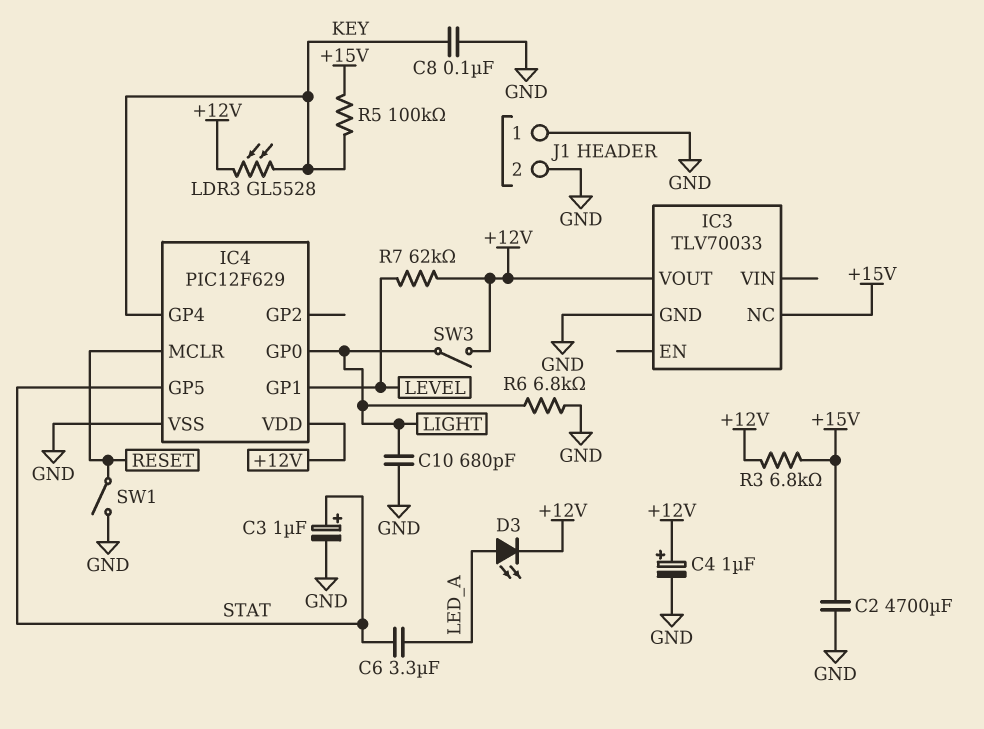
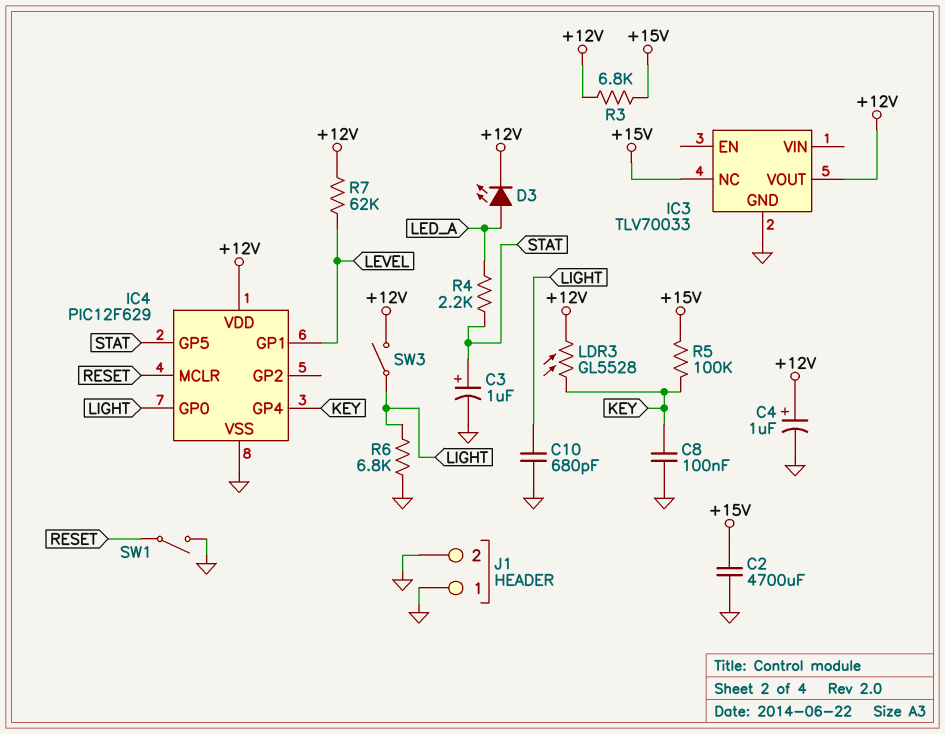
C6: 3.3uF (LED_A, STAT) -> none
R4: none -> 2.2k (LED_A, STAT)

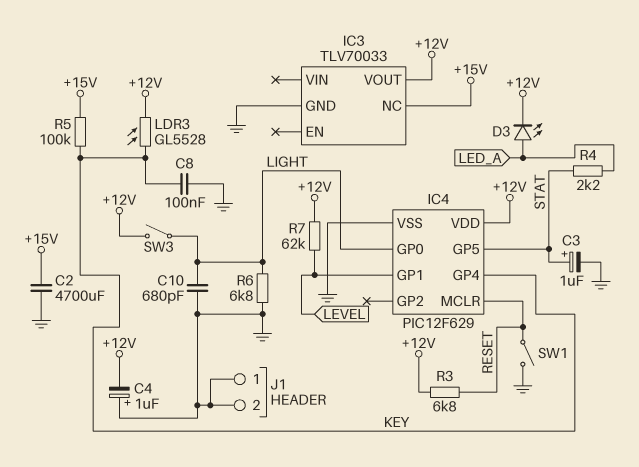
C4: 1uF (plus +12V, minus GND) -> 1uF (plus GND, minus +12V)
R3: 6.8k (+12V, +15V) -> 6.8k (+12V, RESET)

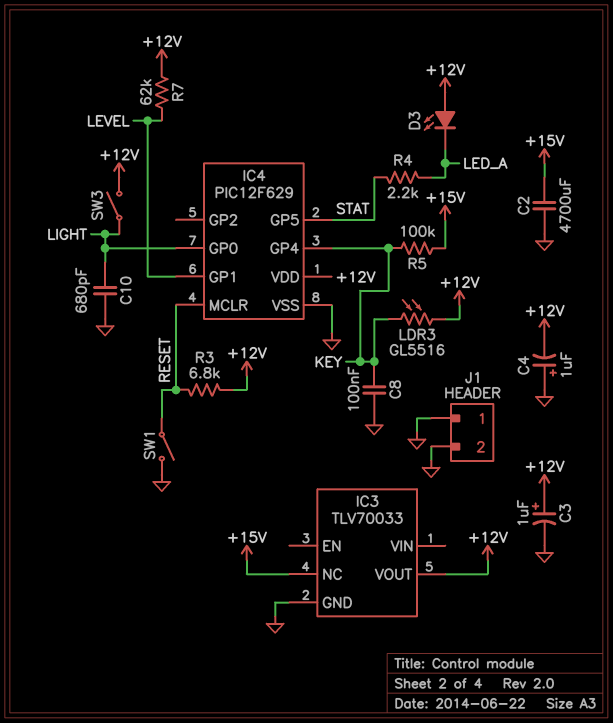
C3: 1uF (plus STAT, minus GND) -> 1uF (plus +12V, minus GND)
D3: LED (A LED_A, K +12V) -> LED (A +12V, K LED_A)
LDR3: GL5528 (+12V, KEY) -> GL5516 (+12V, KEY)
R6: 6.8k (GND, LIGHT) -> none

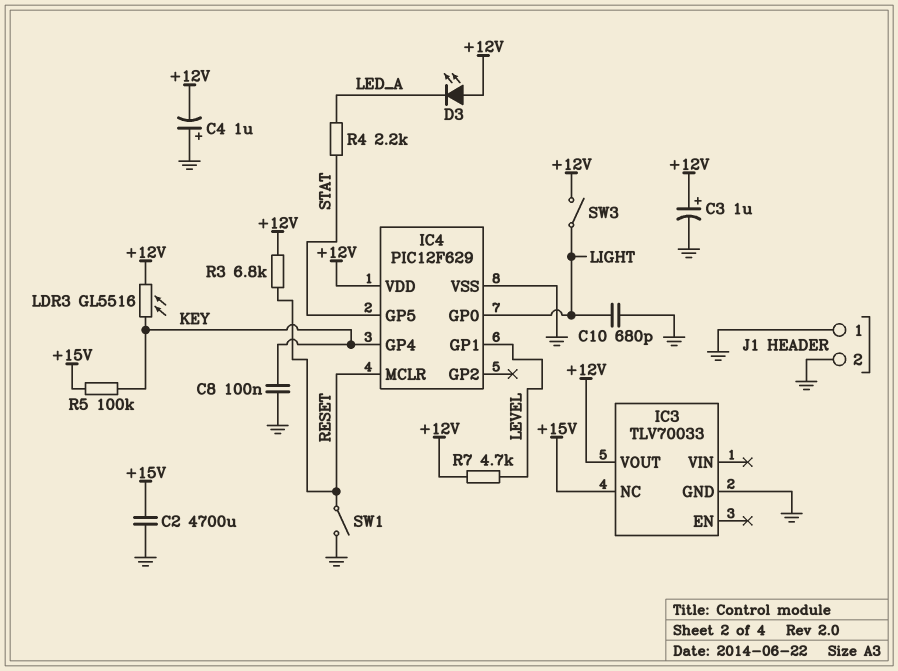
R7: 62k (+12V, LEVEL) -> 4.7k (+12V, LEVEL)

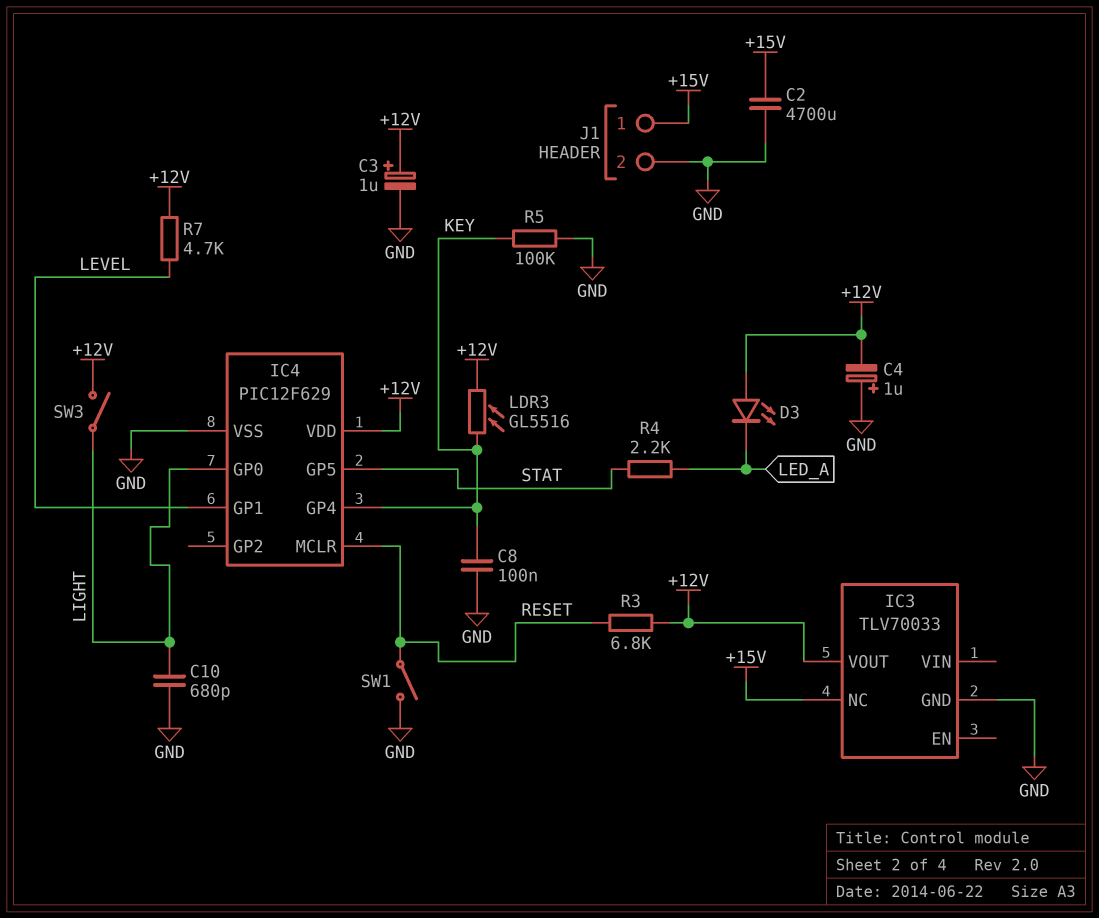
J1 pin 1: GND -> +15V
R5: 100k (+15V, KEY) -> 100k (GND, KEY)

